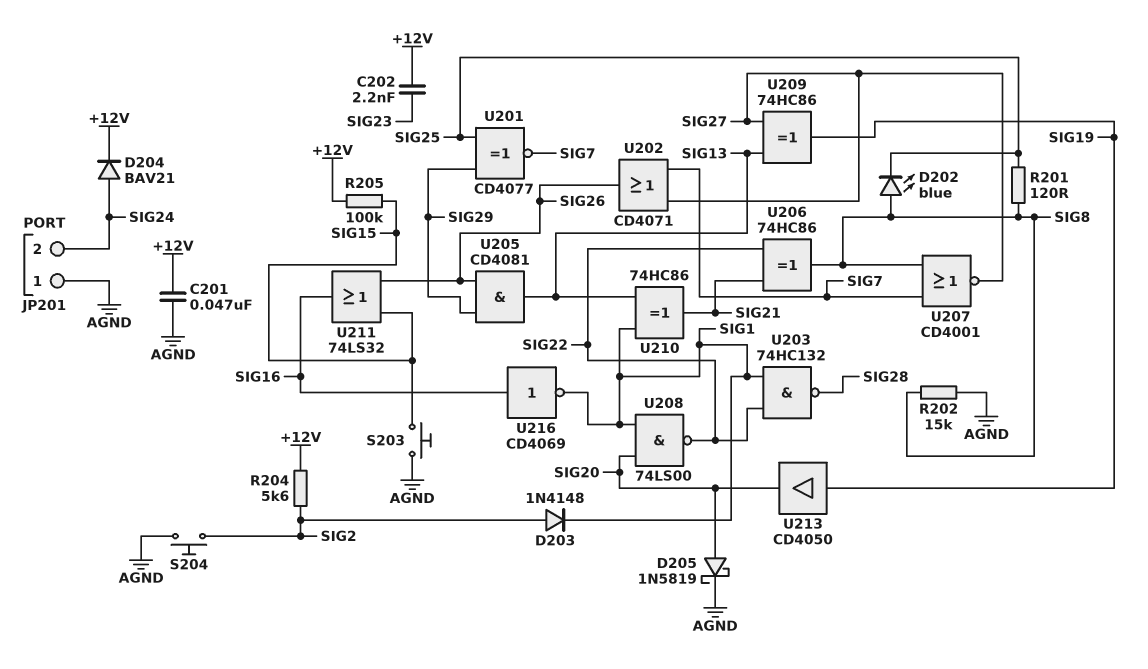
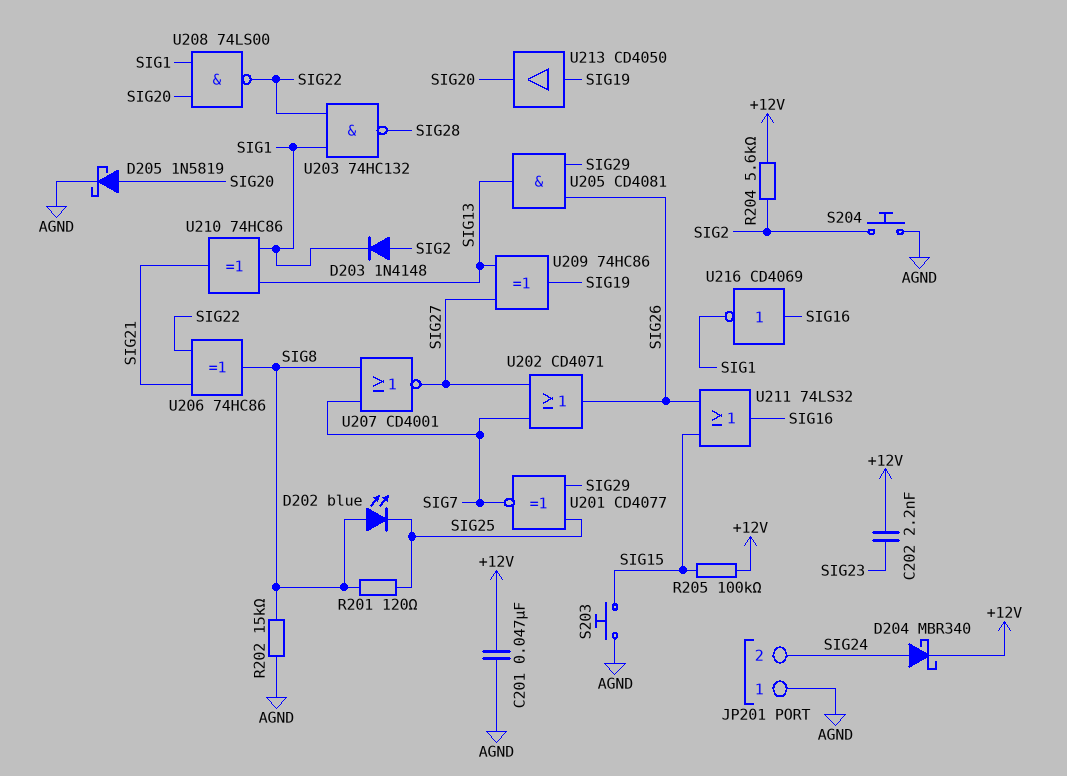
D204: diode BAV21 (A SIG24, K +12V) -> schottky MBR340 (A SIG24, K +12V)

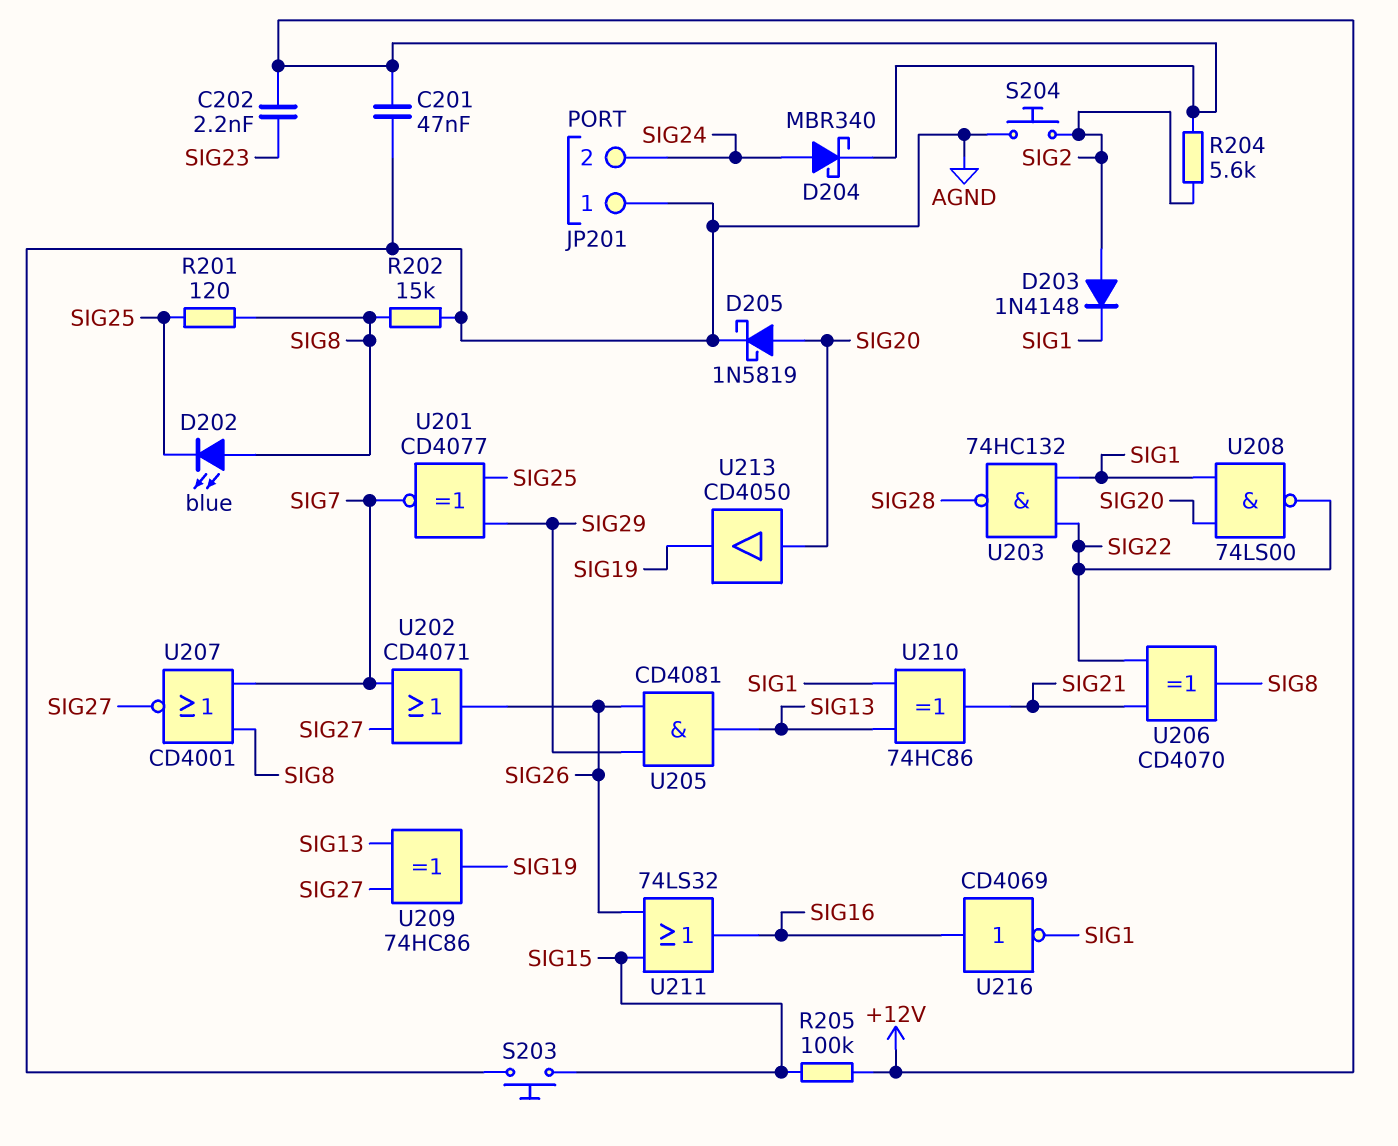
U206: XOR 74HC86 (in SIG21, in SIG22, out SIG8) -> XOR CD4070 (in SIG21, in SIG22, out SIG8)
U213: buffer CD4050 (in SIG19, out SIG20) -> buffer CD4050 (in SIG20, out SIG19)

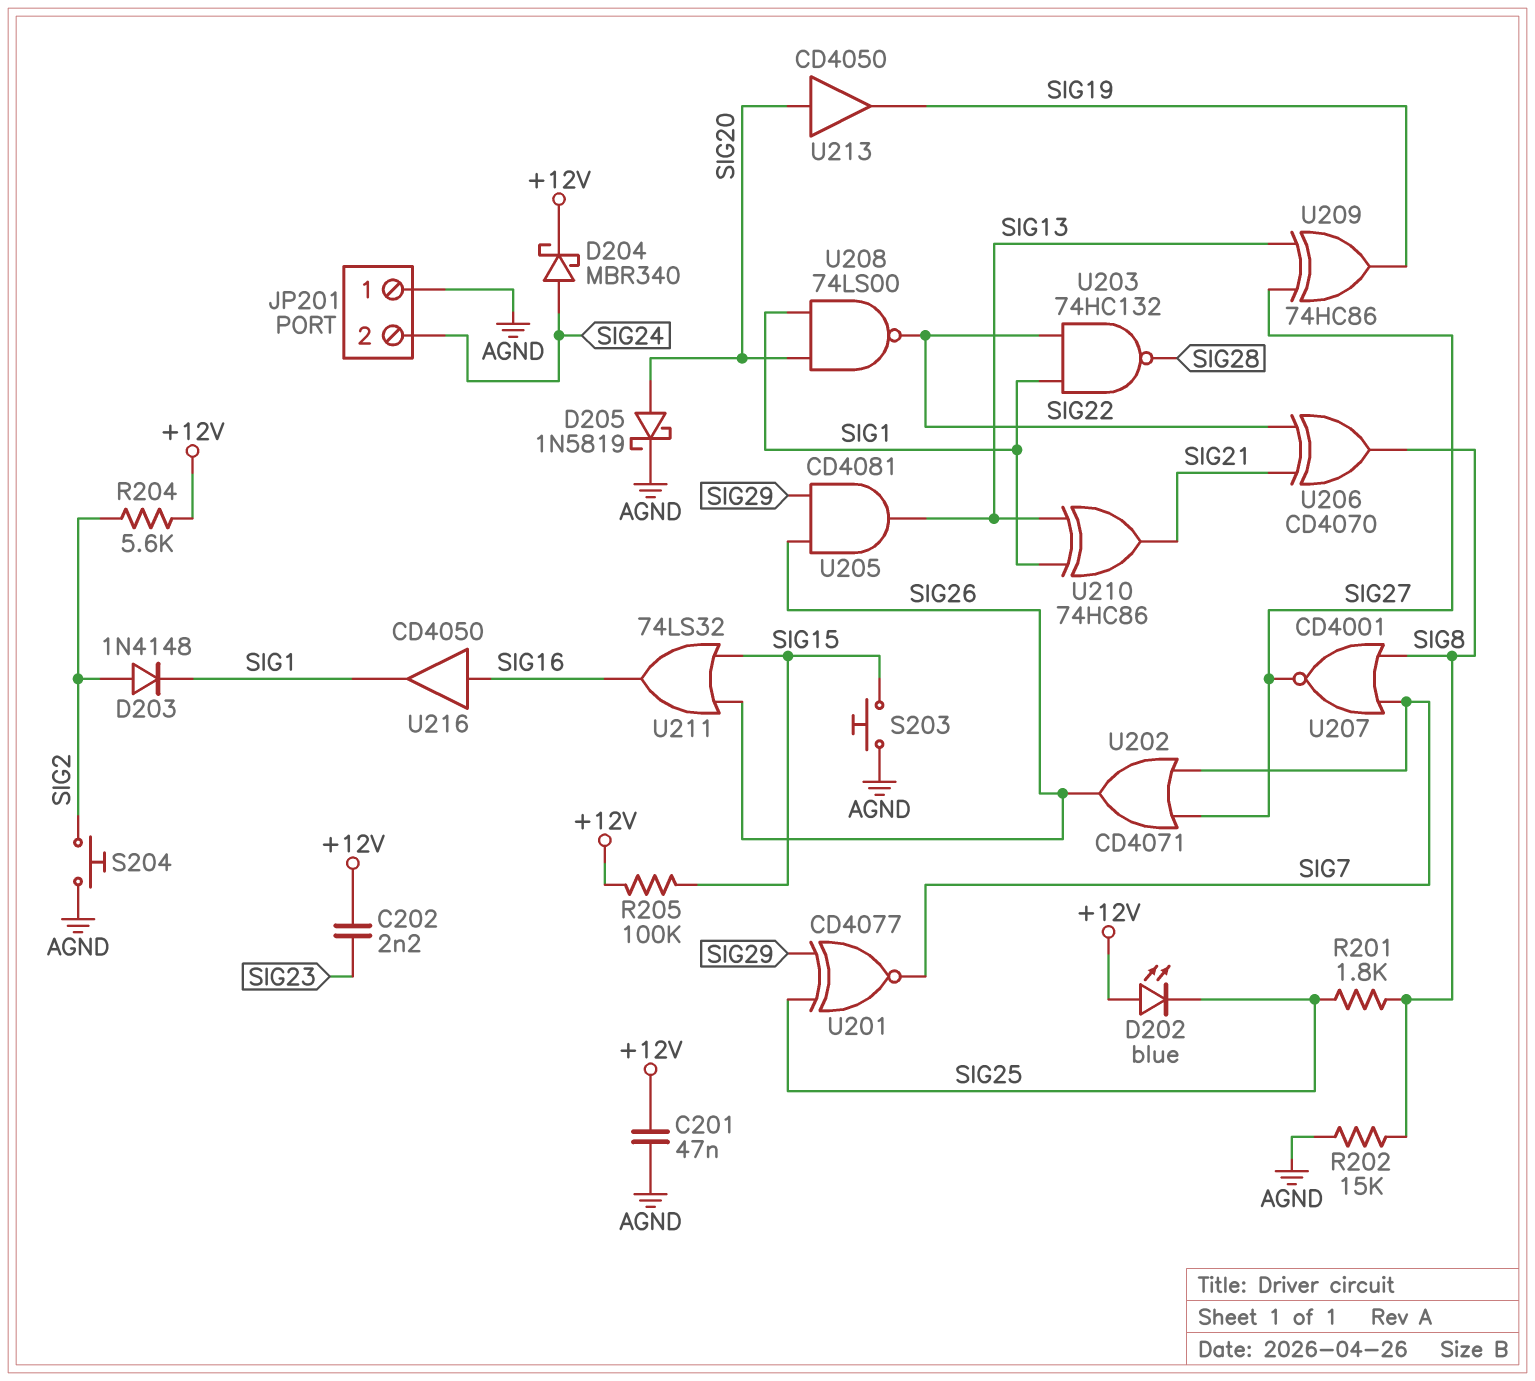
D202: LED blue (A SIG8, K SIG25) -> LED blue (A +12V, K SIG25)
R201: 120 (SIG8, SIG25) -> 1.8k (SIG8, SIG25)
U216: NOT CD4069 (in SIG16, out SIG1) -> buffer CD4050 (in SIG16, out SIG1)

